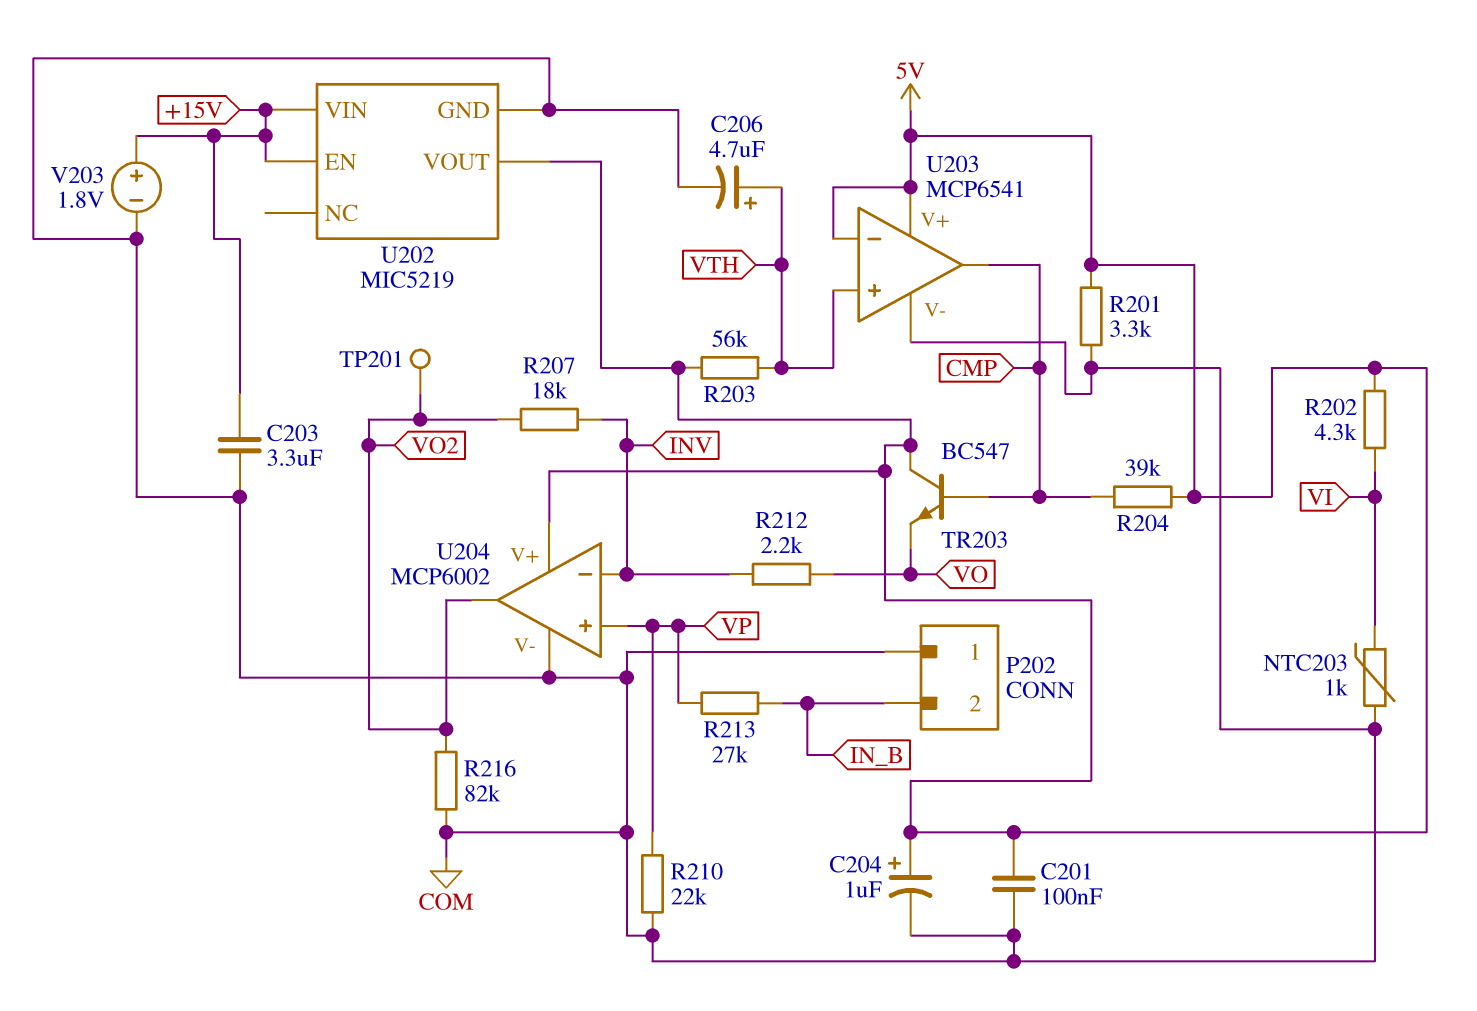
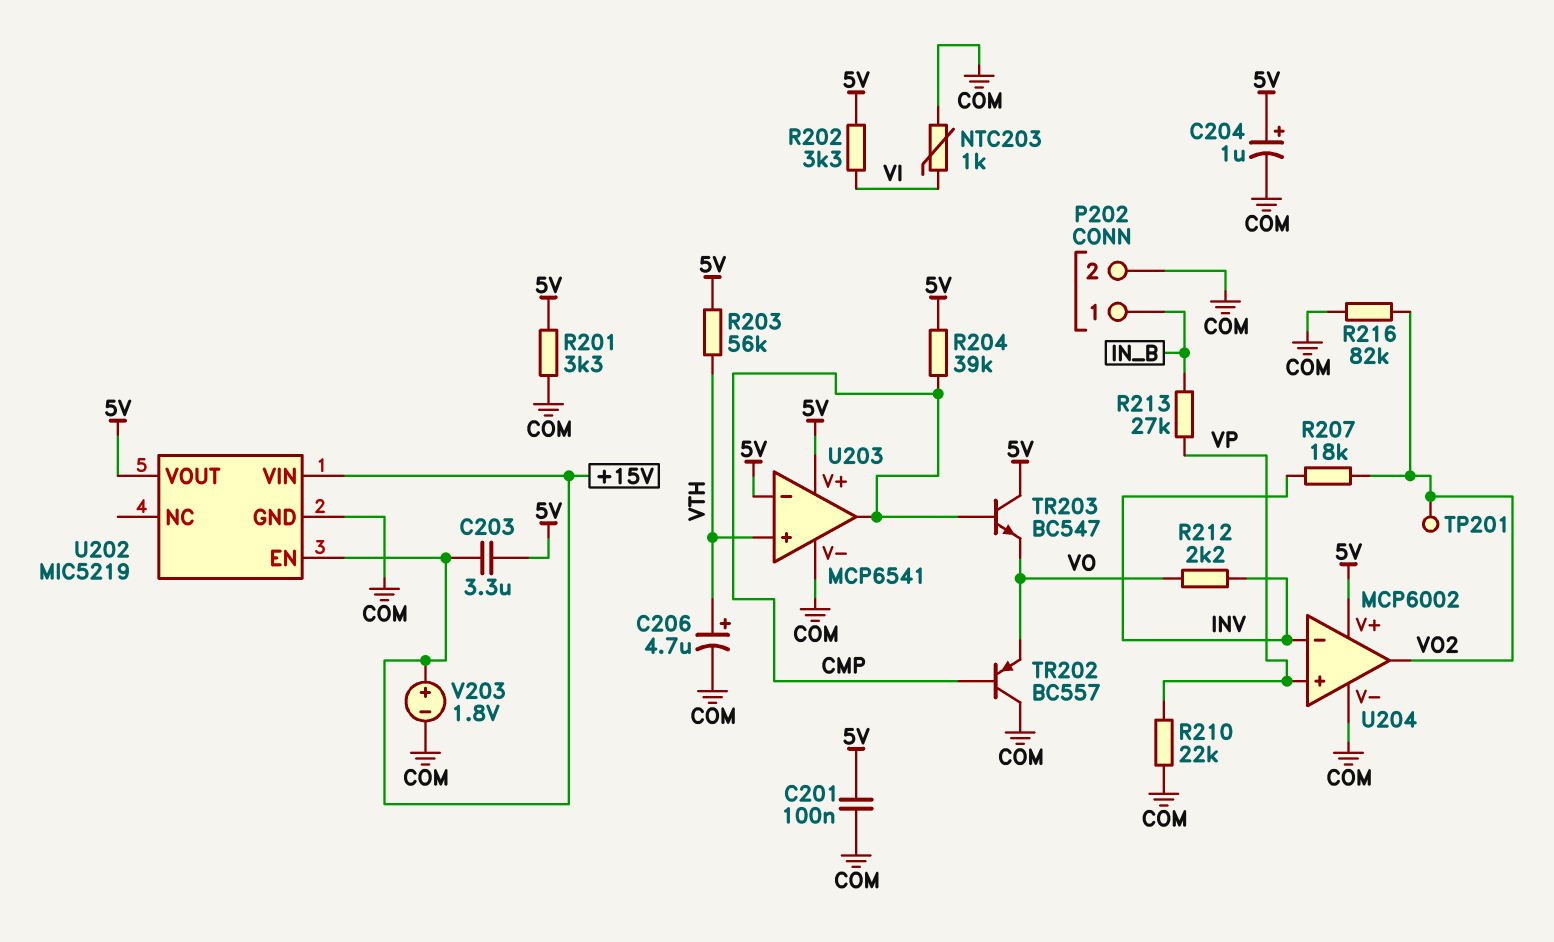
C203: 3.3uF (+15V, COM) -> 3.3uF (+15V, 5V)
P202 pin 1: COM -> IN_B
P202 pin 2: IN_B -> COM
R202: 4.3k (5V, VI) -> 3.3k (5V, VI)
TR202: none -> PNP BC557 (B CMP, C COM, E VO)

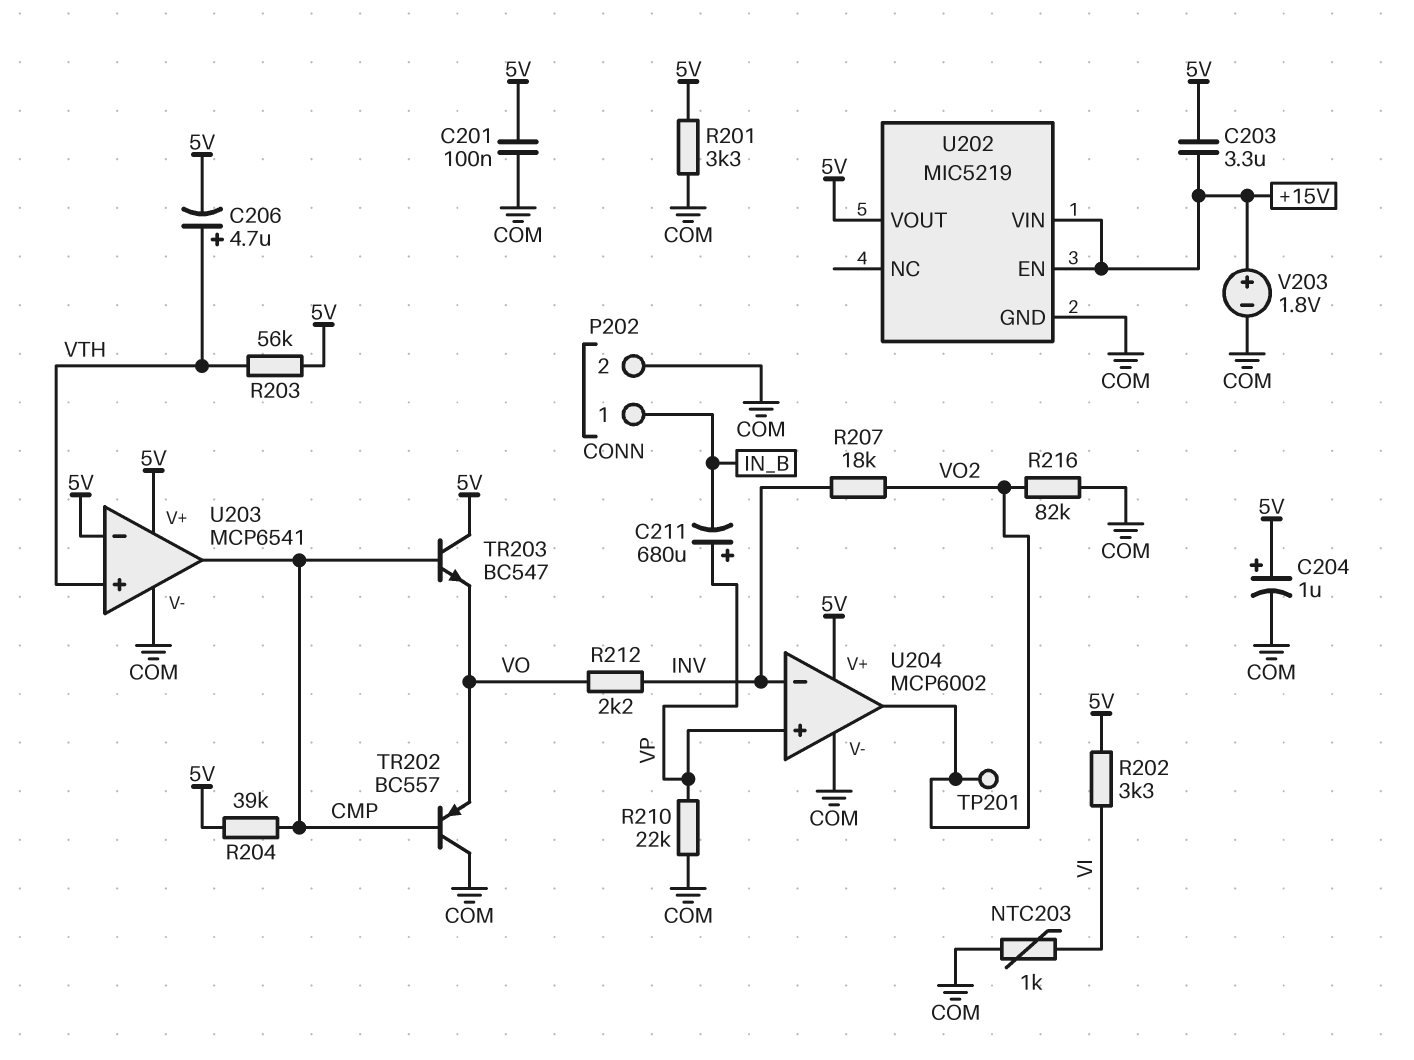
C206: 4.7uF (plus VTH, minus COM) -> 4.7uF (plus VTH, minus 5V)
C211: none -> 680uF (plus VP, minus IN_B)
R213: 27k (IN_B, VP) -> none

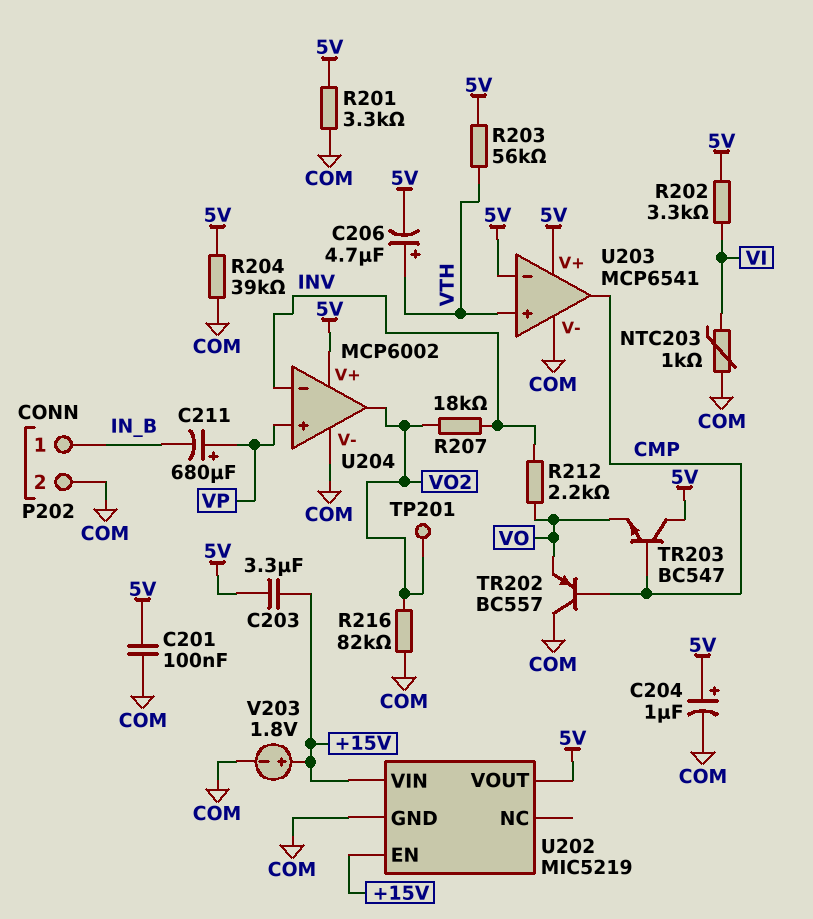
R204: 39k (5V, CMP) -> 39k (5V, COM)
R210: 22k (COM, VP) -> none

